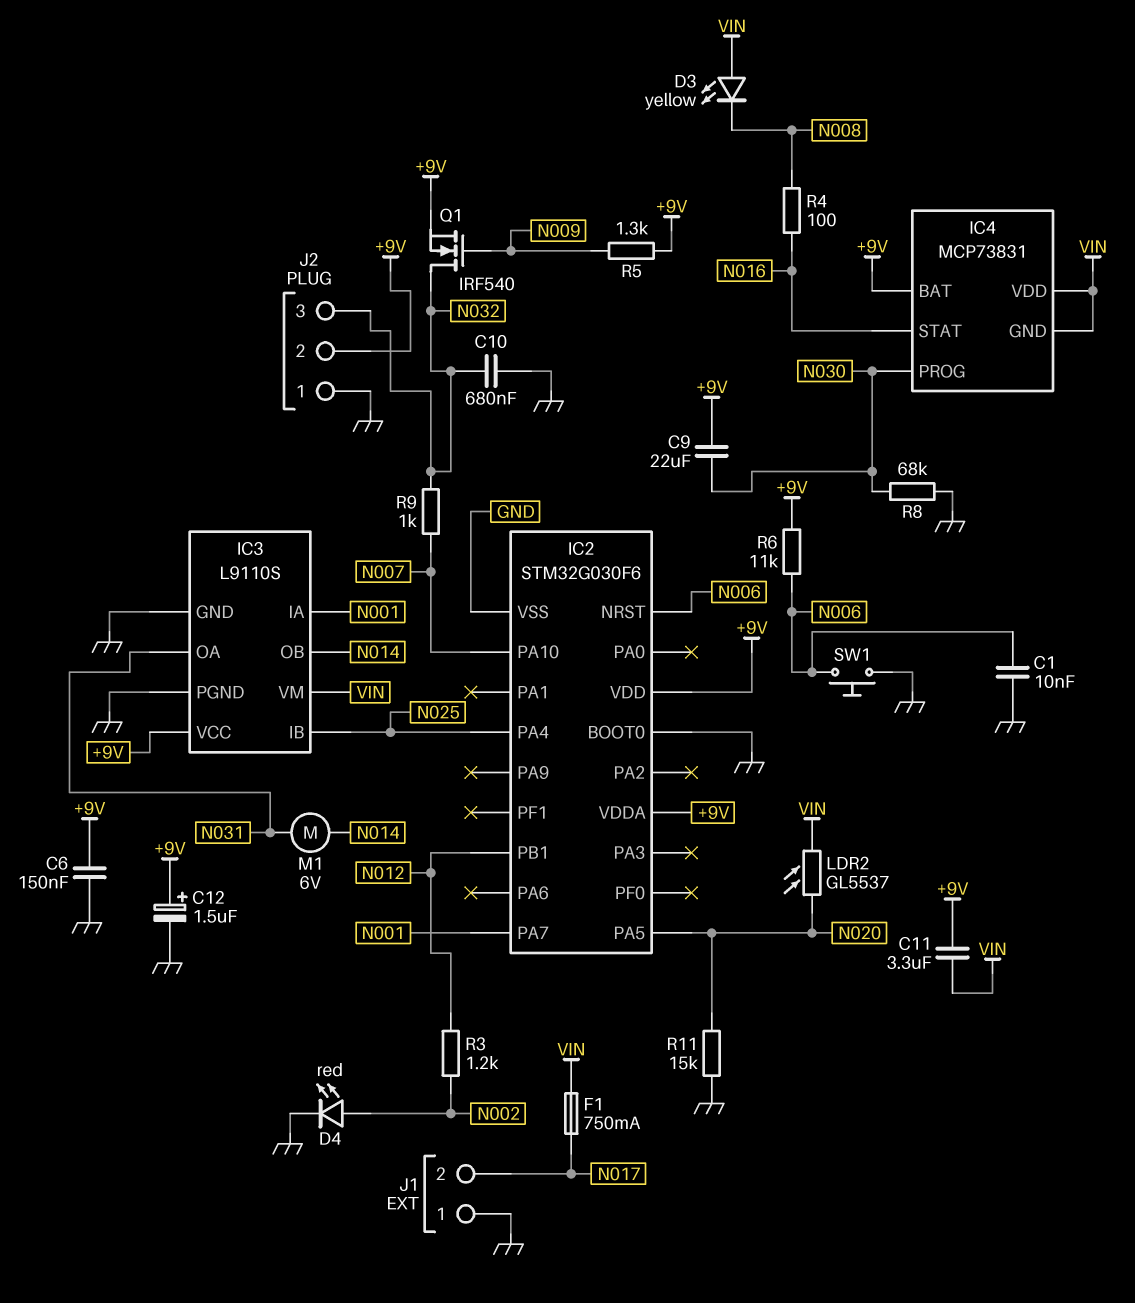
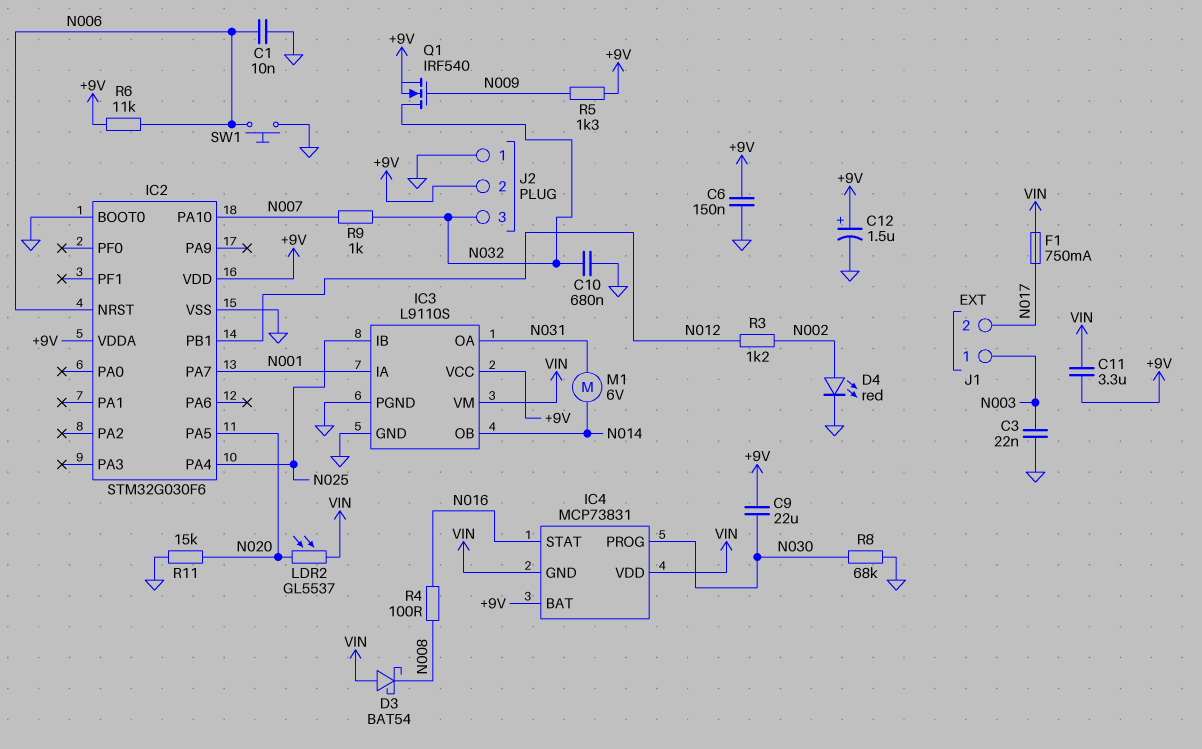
C3: none -> 22nF (GND, N003)
D3: LED yellow (A VIN, K N008) -> schottky BAT54 (A VIN, K N008)
J1 pin 1: GND -> N003

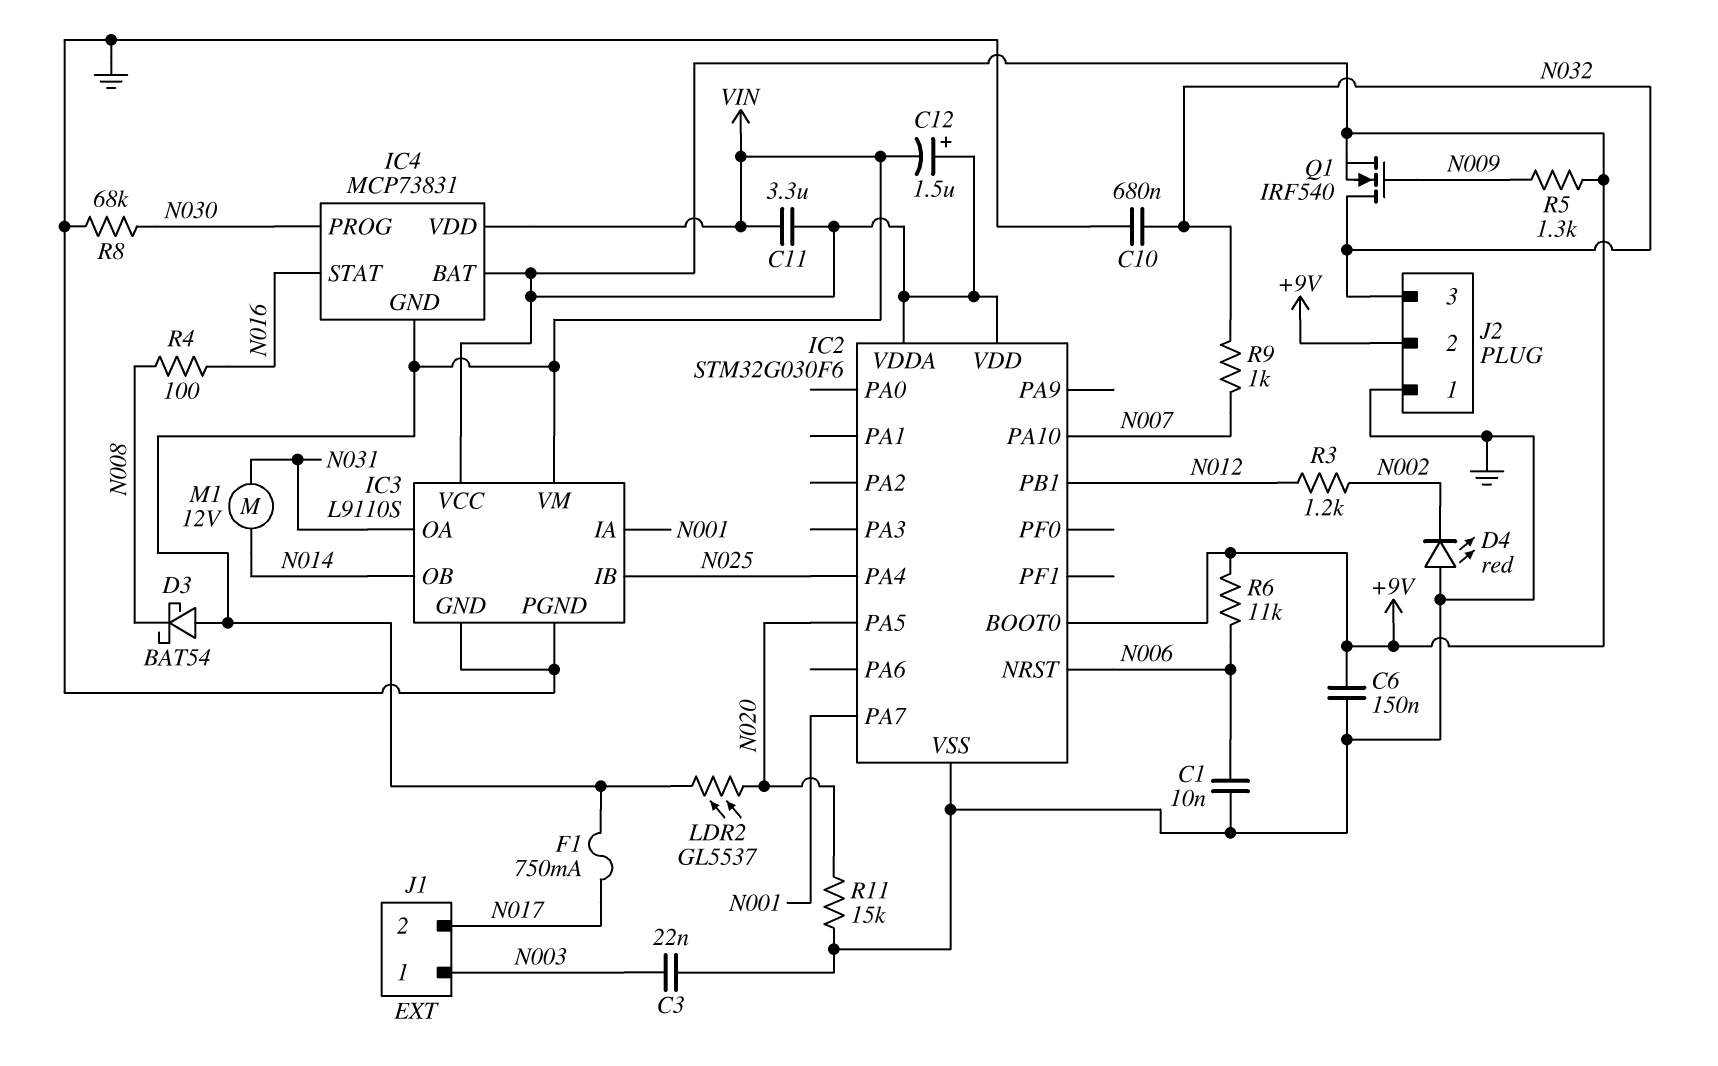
C9: 22uF (+9V, N030) -> none
C12: 1.5uF (plus +9V, minus GND) -> 1.5uF (plus +9V, minus VIN)
D4: LED red (A N002, K GND) -> LED red (A GND, K N002)
IC2 pin BOOT0: GND -> +9V
M1: motor 6V (N014, N031) -> motor 12V (N014, N031)
SW1: button (GND, N006) -> none

